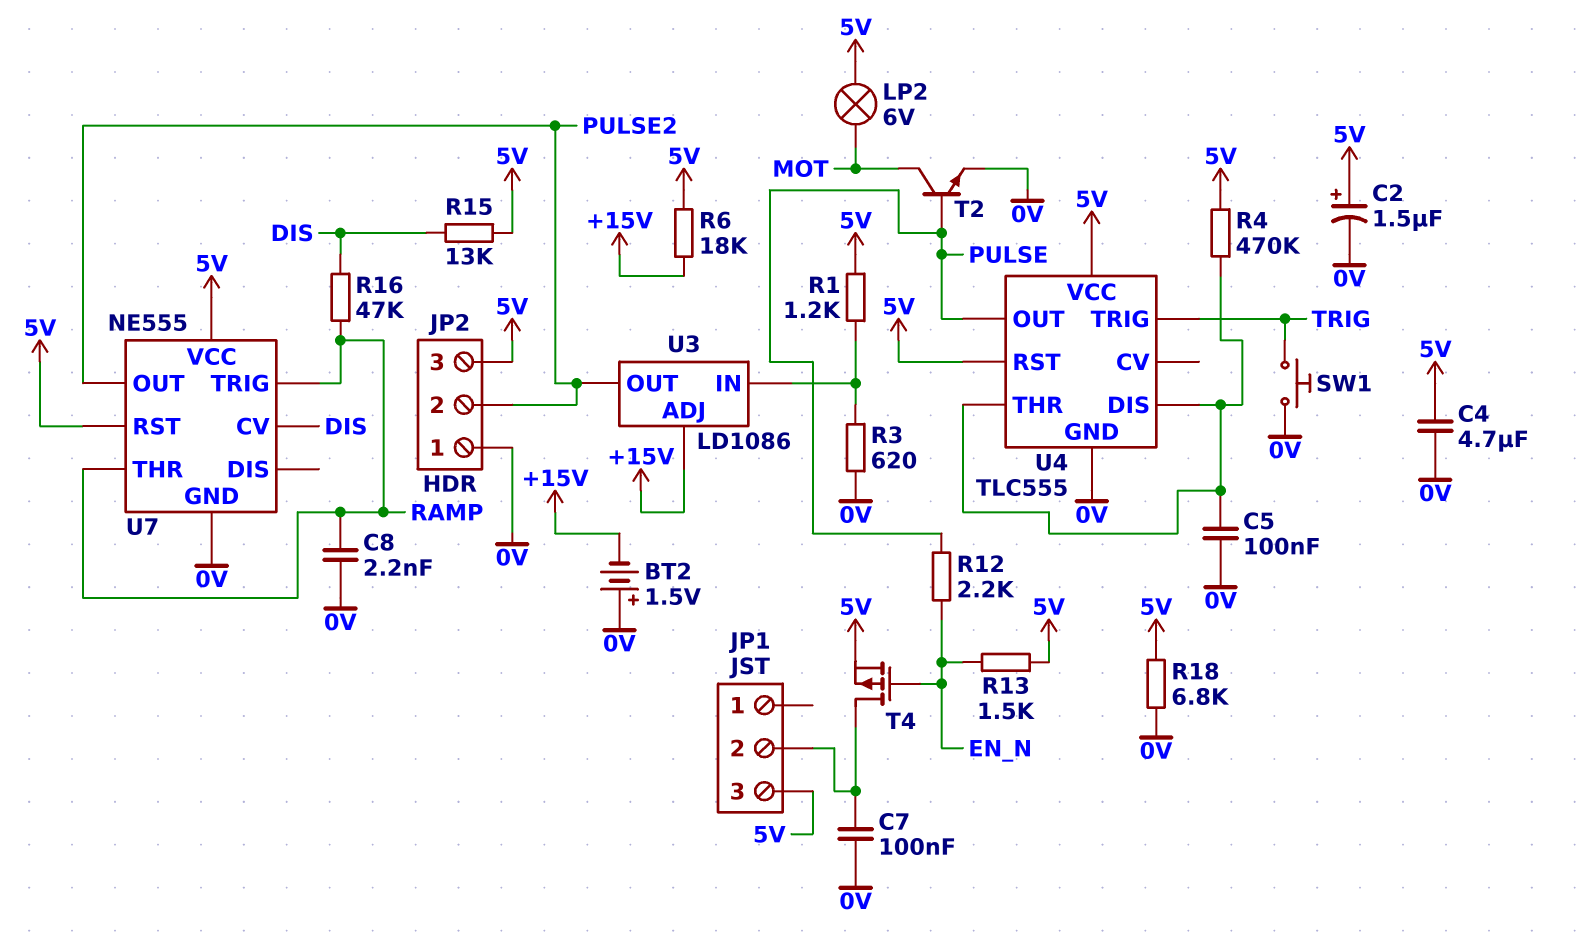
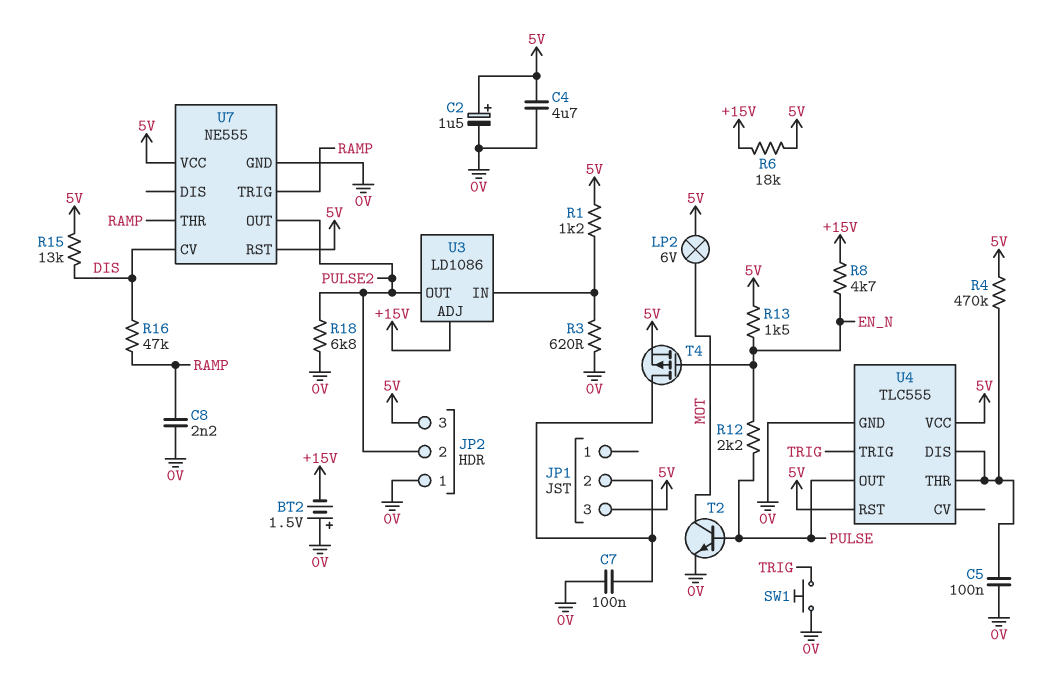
R8: none -> 4.7k (+15V, EN_N)
R18: 6.8k (0V, 5V) -> 6.8k (0V, PULSE2)

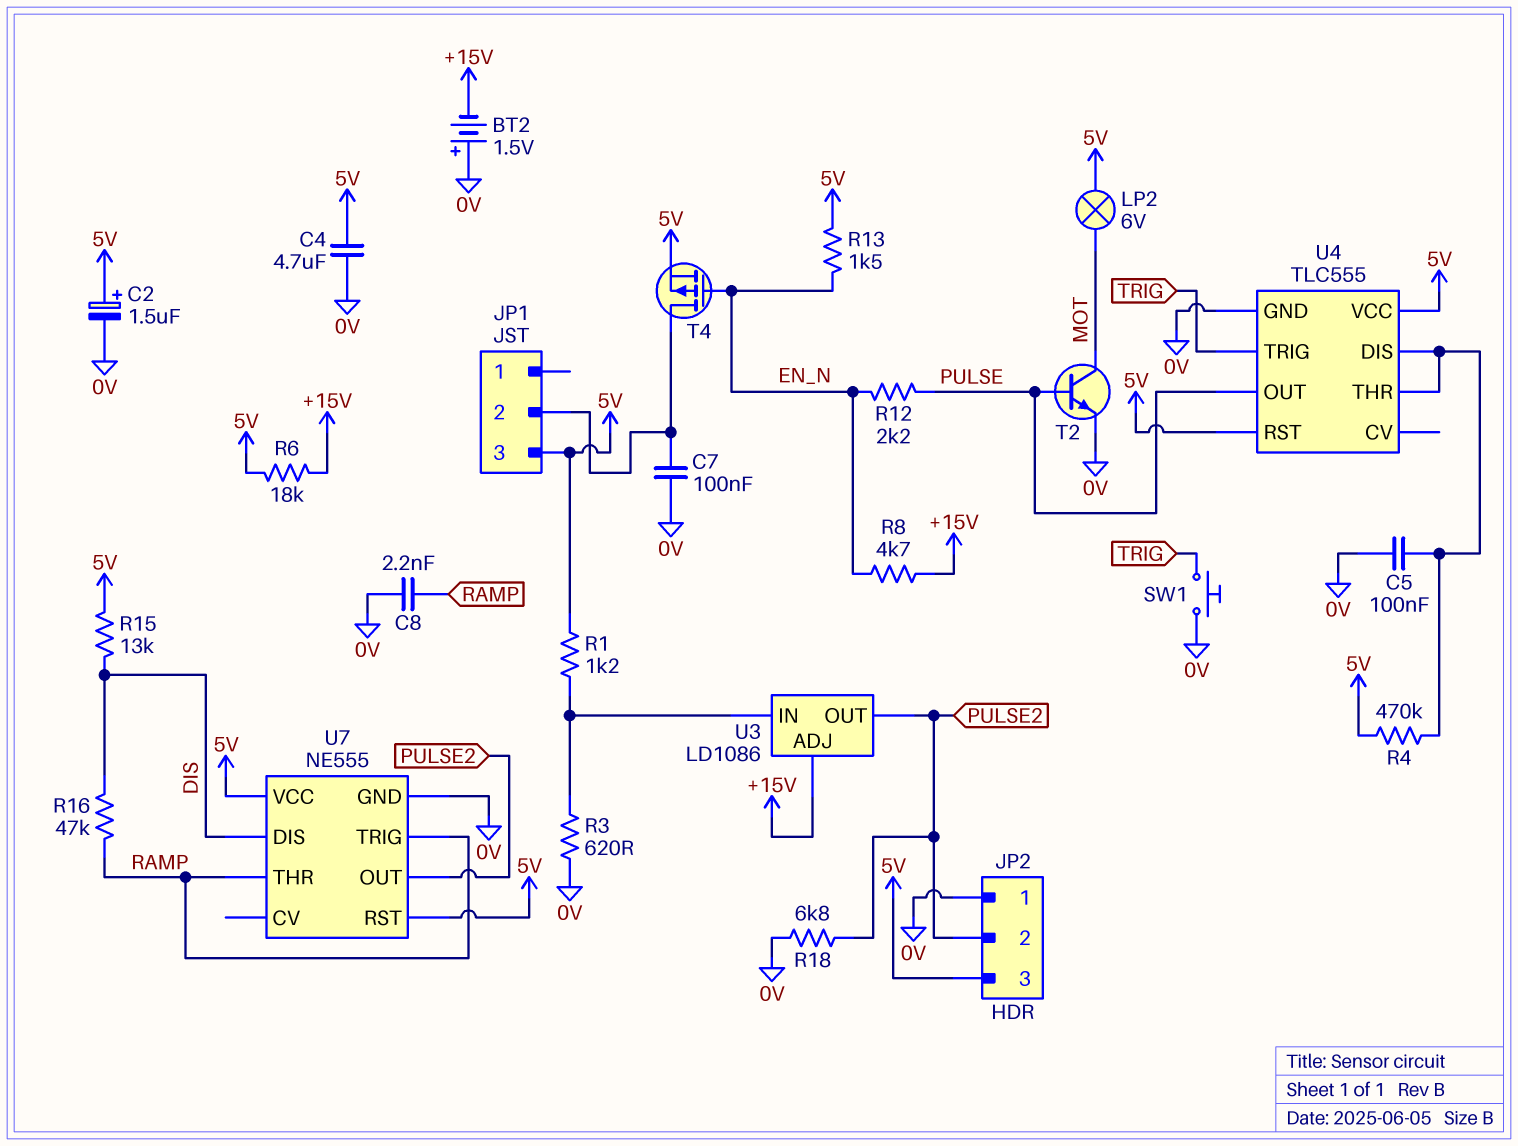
U7 pin CV: DIS -> none
U7 pin DIS: none -> DIS

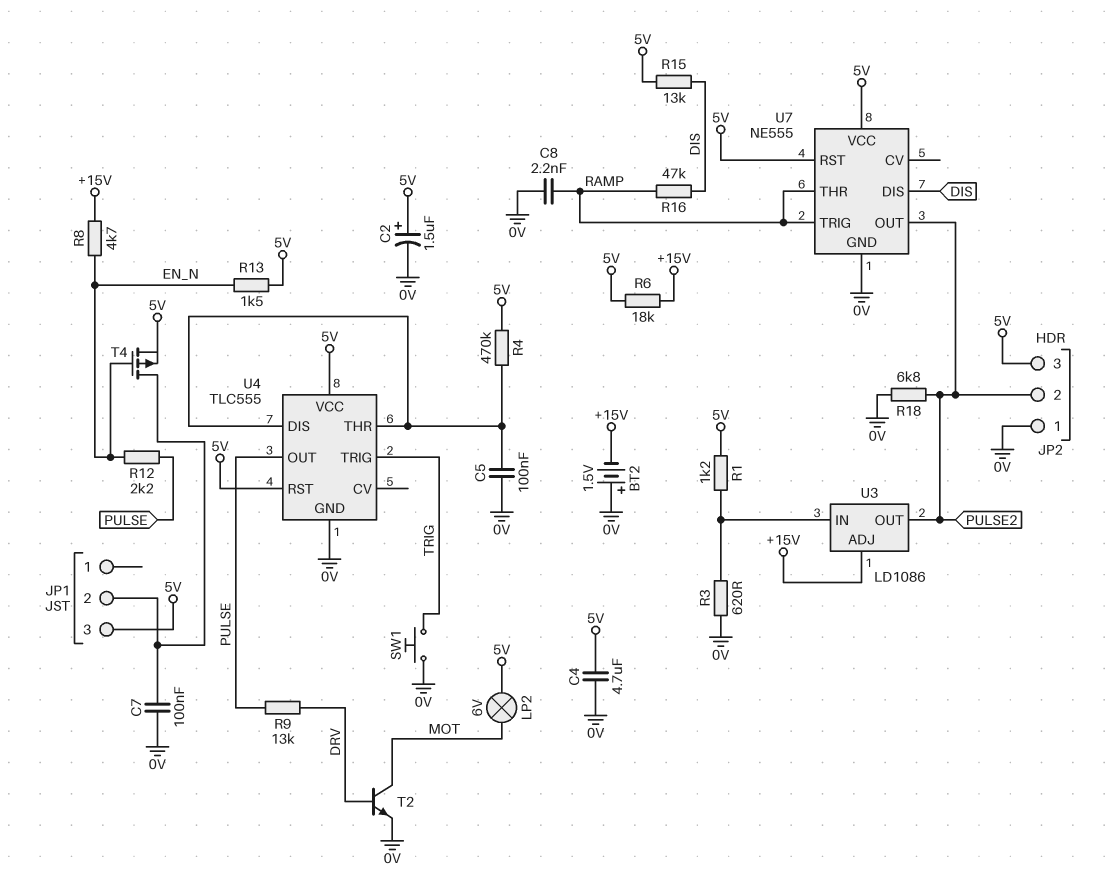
R9: none -> 13k (DRV, PULSE)
T2: NPN (B PULSE, C MOT, E 0V) -> NPN (B DRV, C MOT, E 0V)

